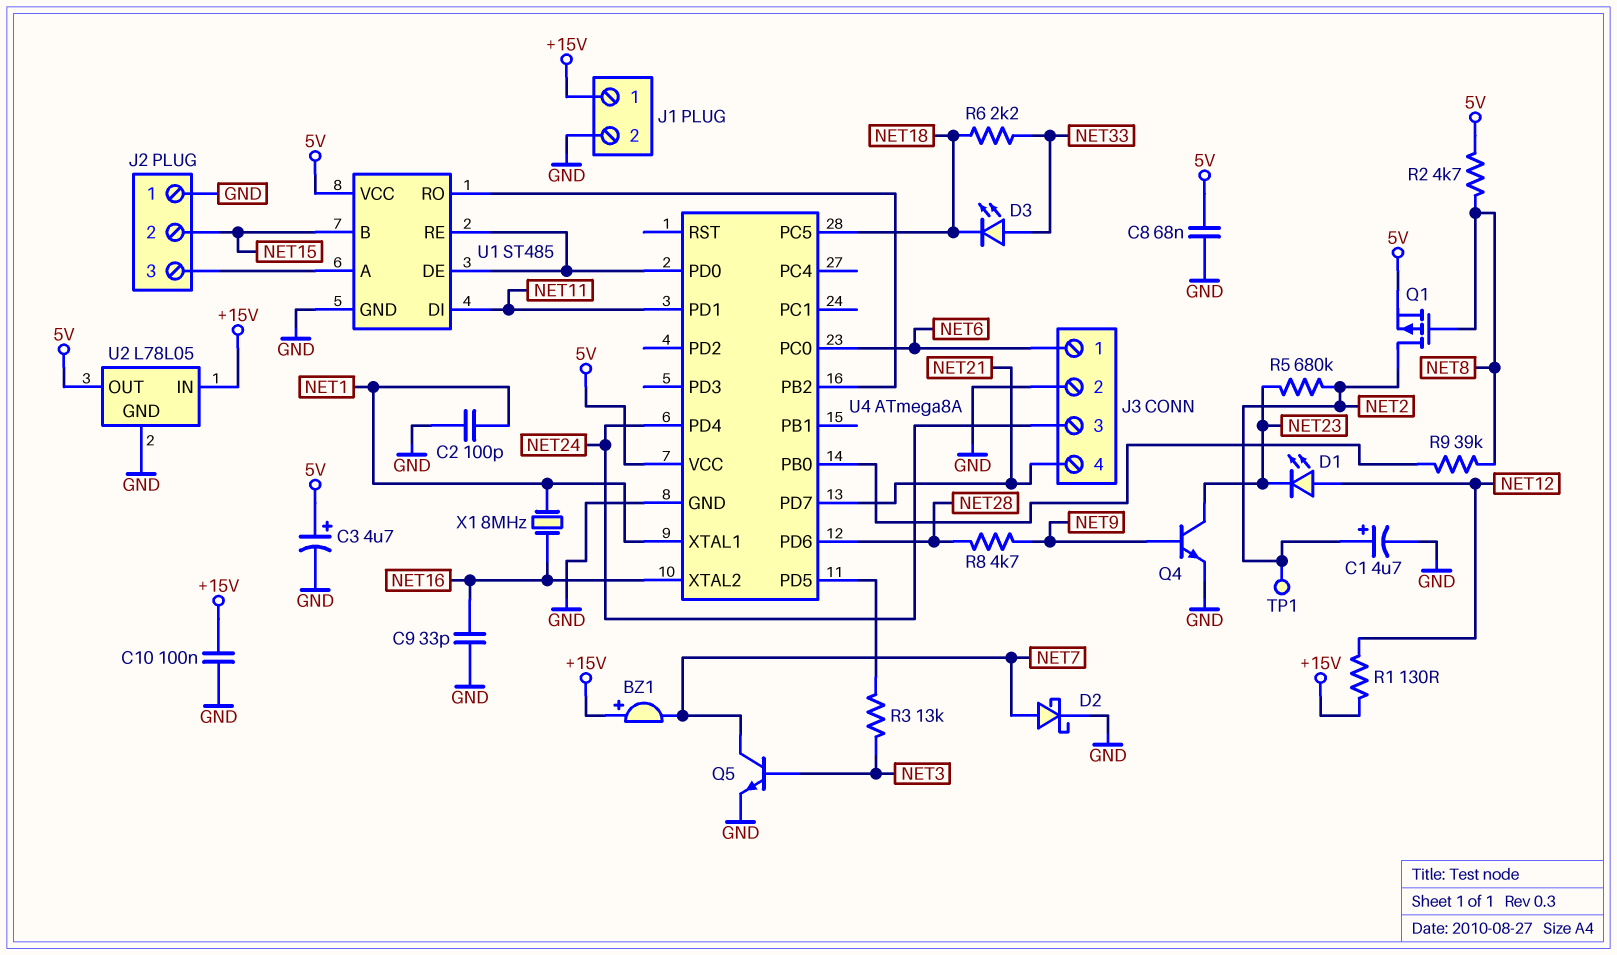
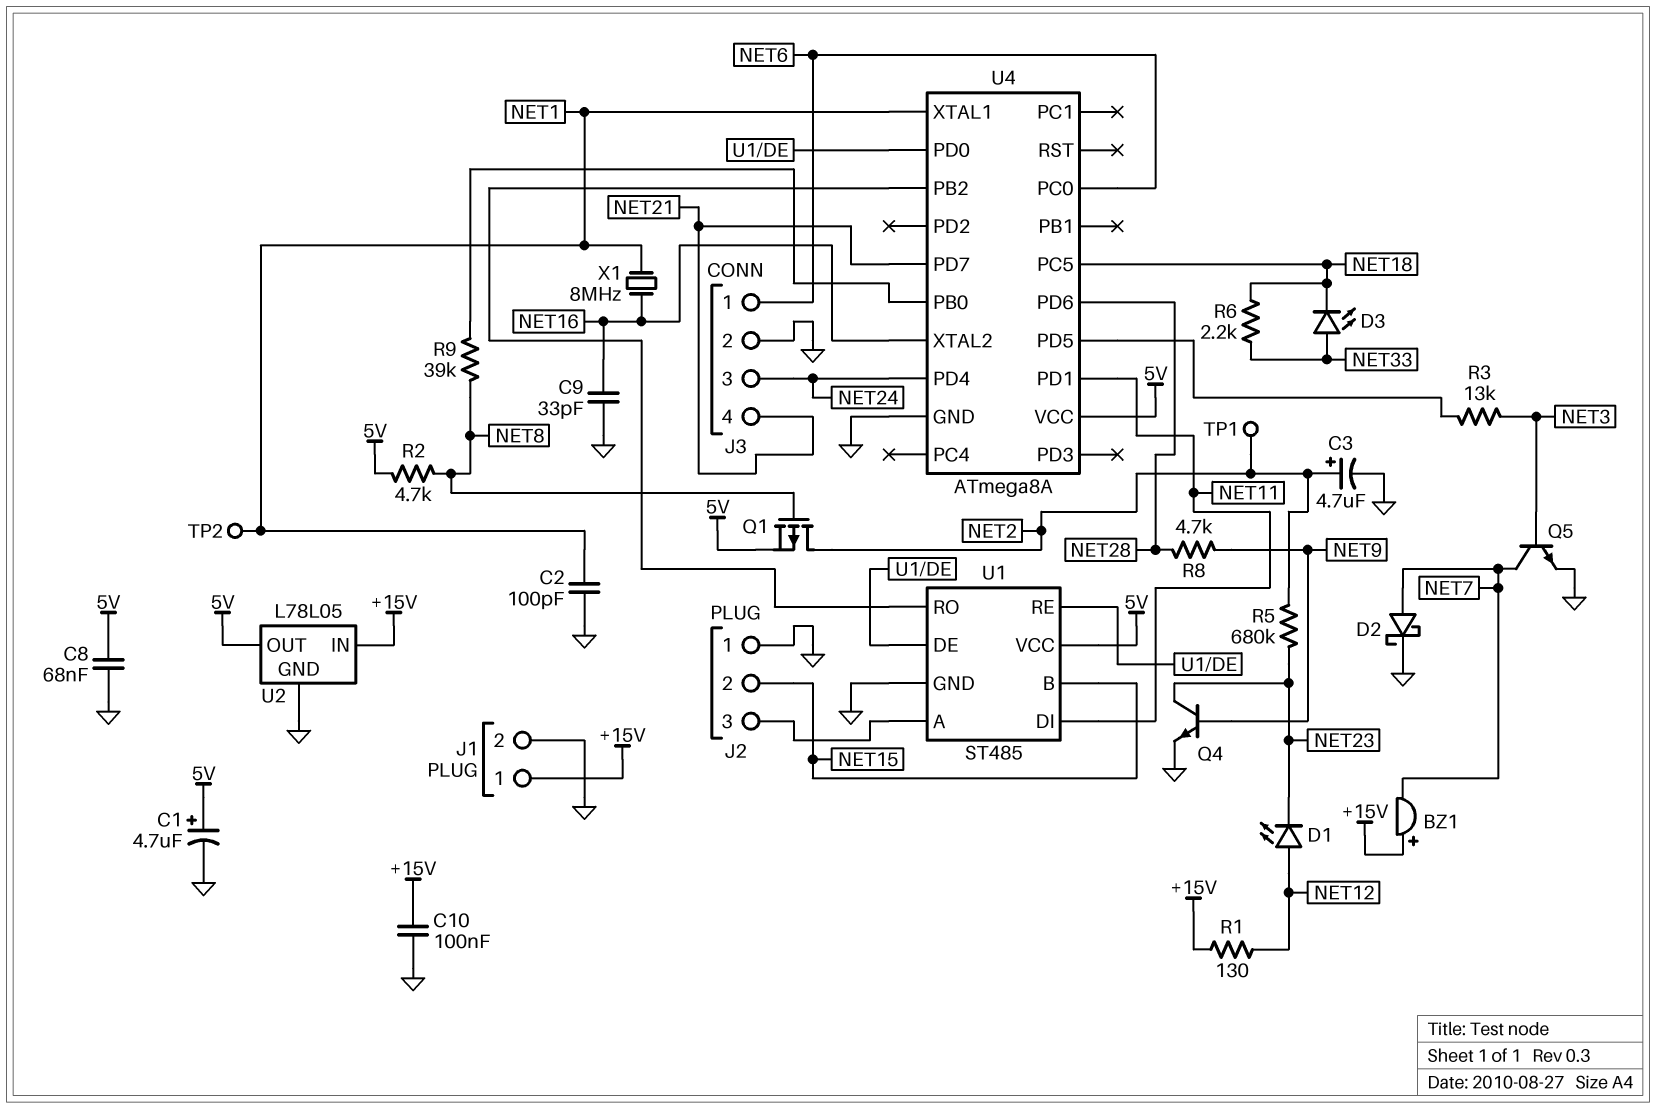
C1: 4.7uF (plus NET2, minus GND) -> 4.7uF (plus 5V, minus GND)
C3: 4.7uF (plus 5V, minus GND) -> 4.7uF (plus NET2, minus GND)
TP2: none -> test point (NET1)

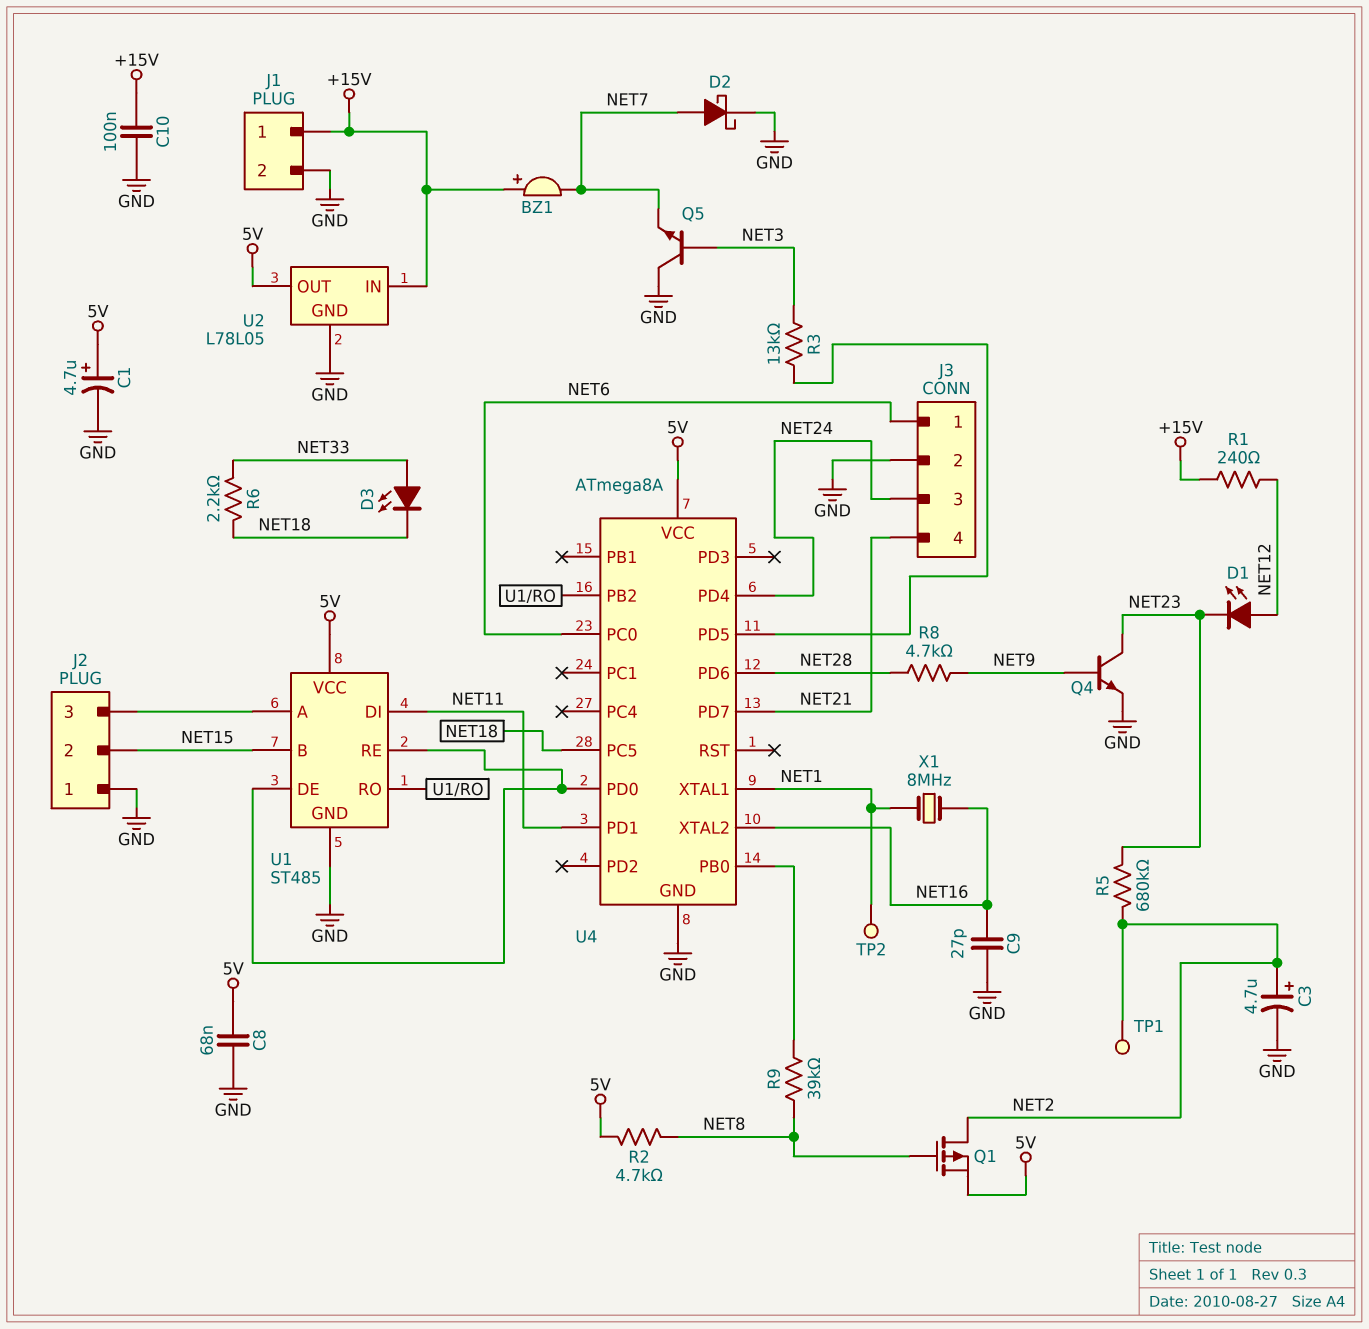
C2: 100pF (GND, NET1) -> none
C9: 33pF (GND, NET16) -> 27pF (GND, NET16)
Q5: NPN (B NET3, C NET7, E GND) -> NPN (B NET3, C GND, E NET7)
R1: 130 (+15V, NET12) -> 240 (+15V, NET12)

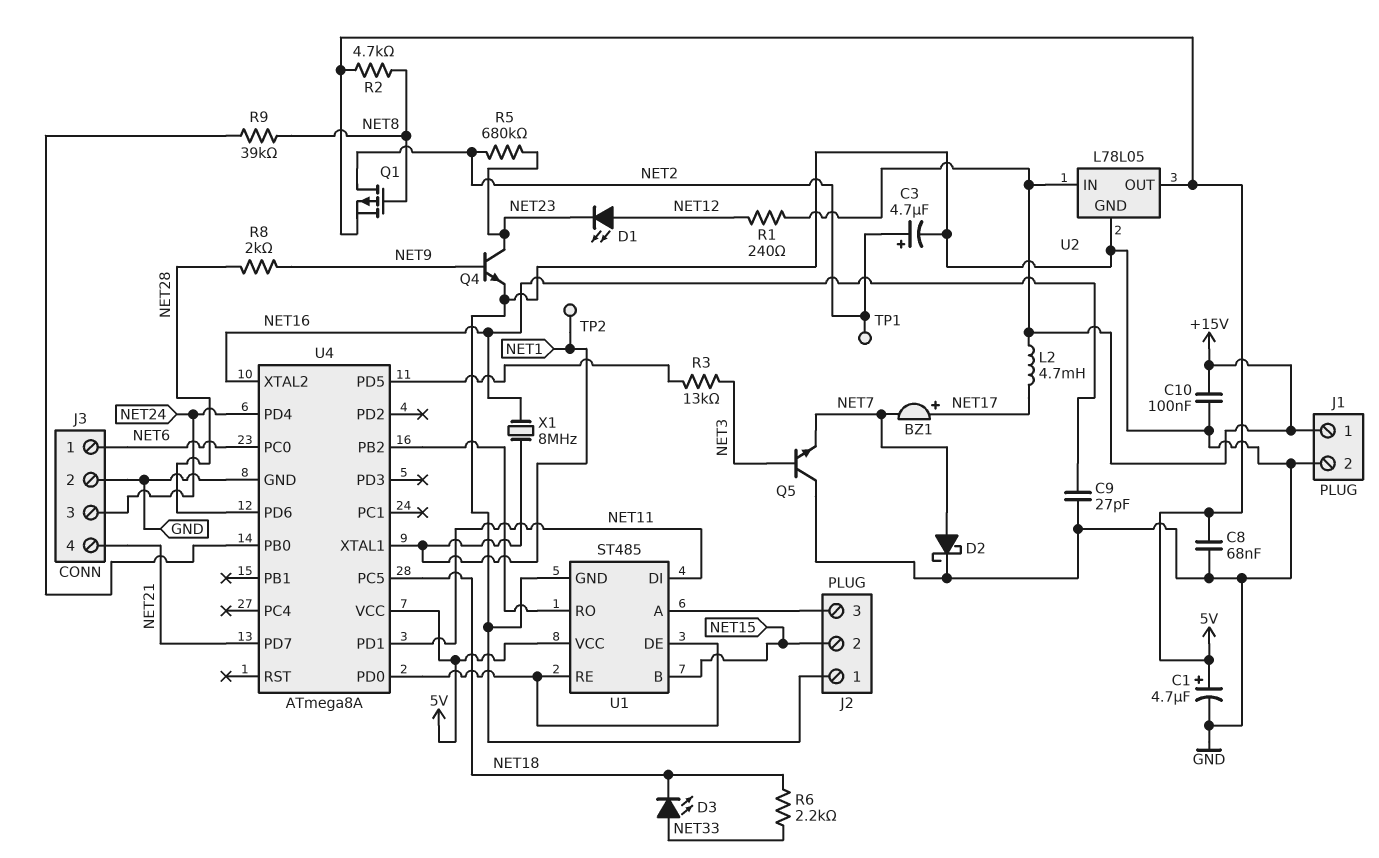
BZ1: buzzer (plus +15V, minus NET7) -> buzzer (plus NET17, minus NET7)
L2: none -> 4.7mH (+15V, NET17)
R8: 4.7k (NET9, NET28) -> 2k (NET9, NET28)

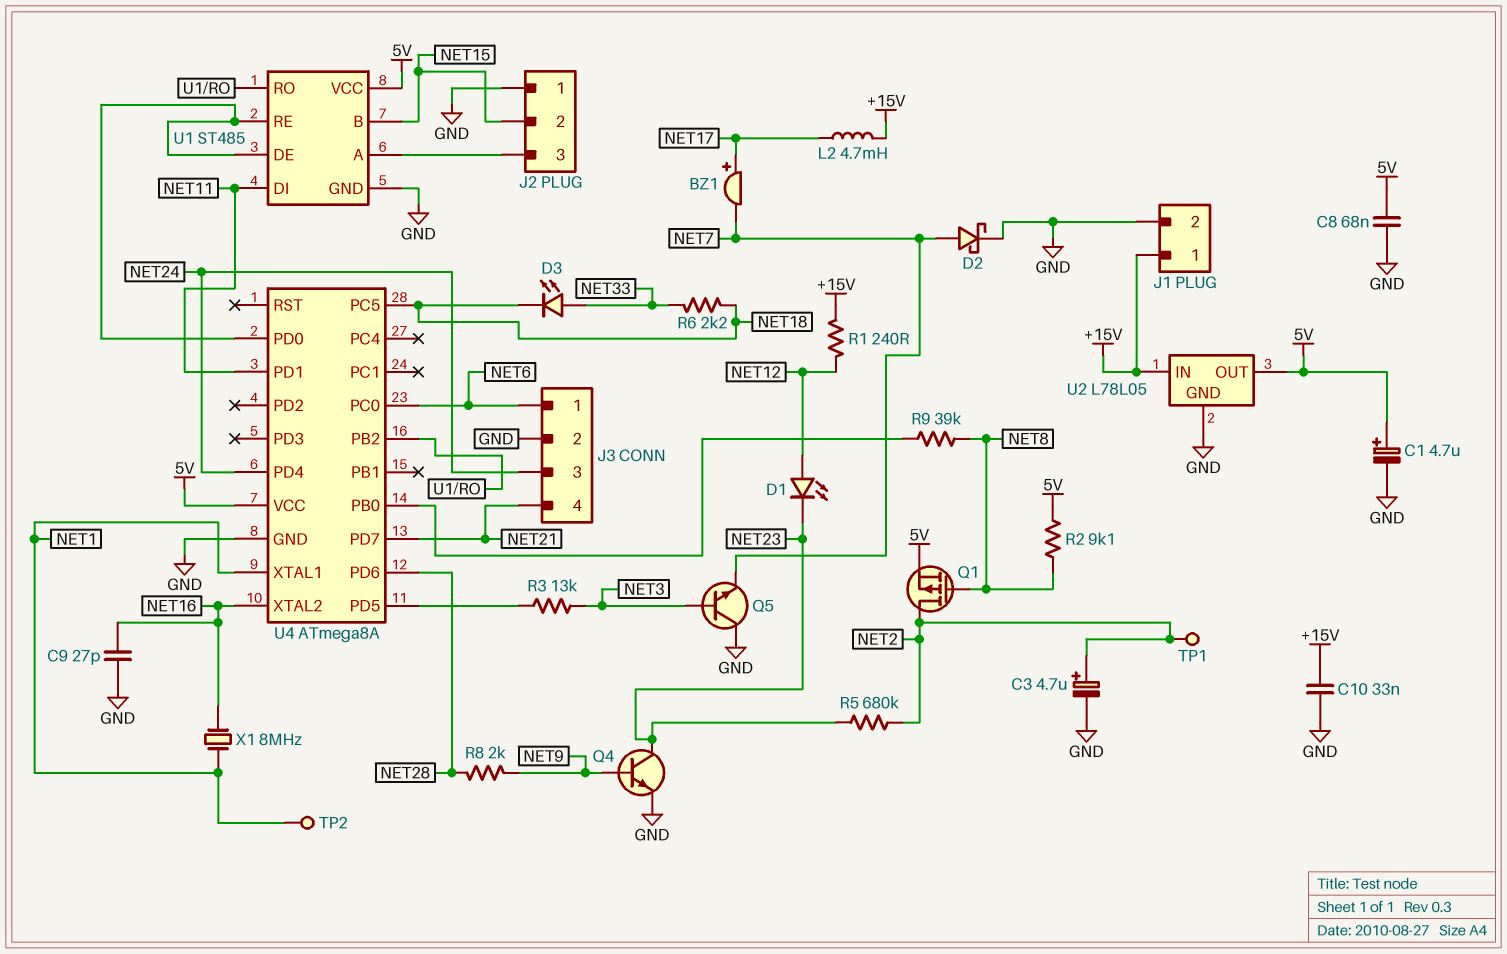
C10: 100nF (+15V, GND) -> 33nF (+15V, GND)
R2: 4.7k (5V, NET8) -> 9.1k (5V, NET8)

